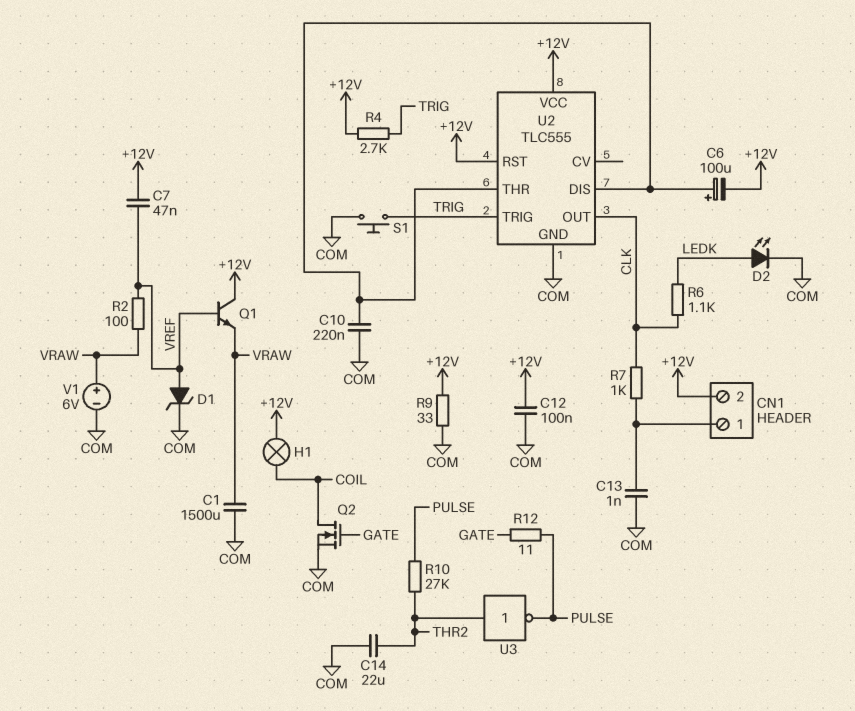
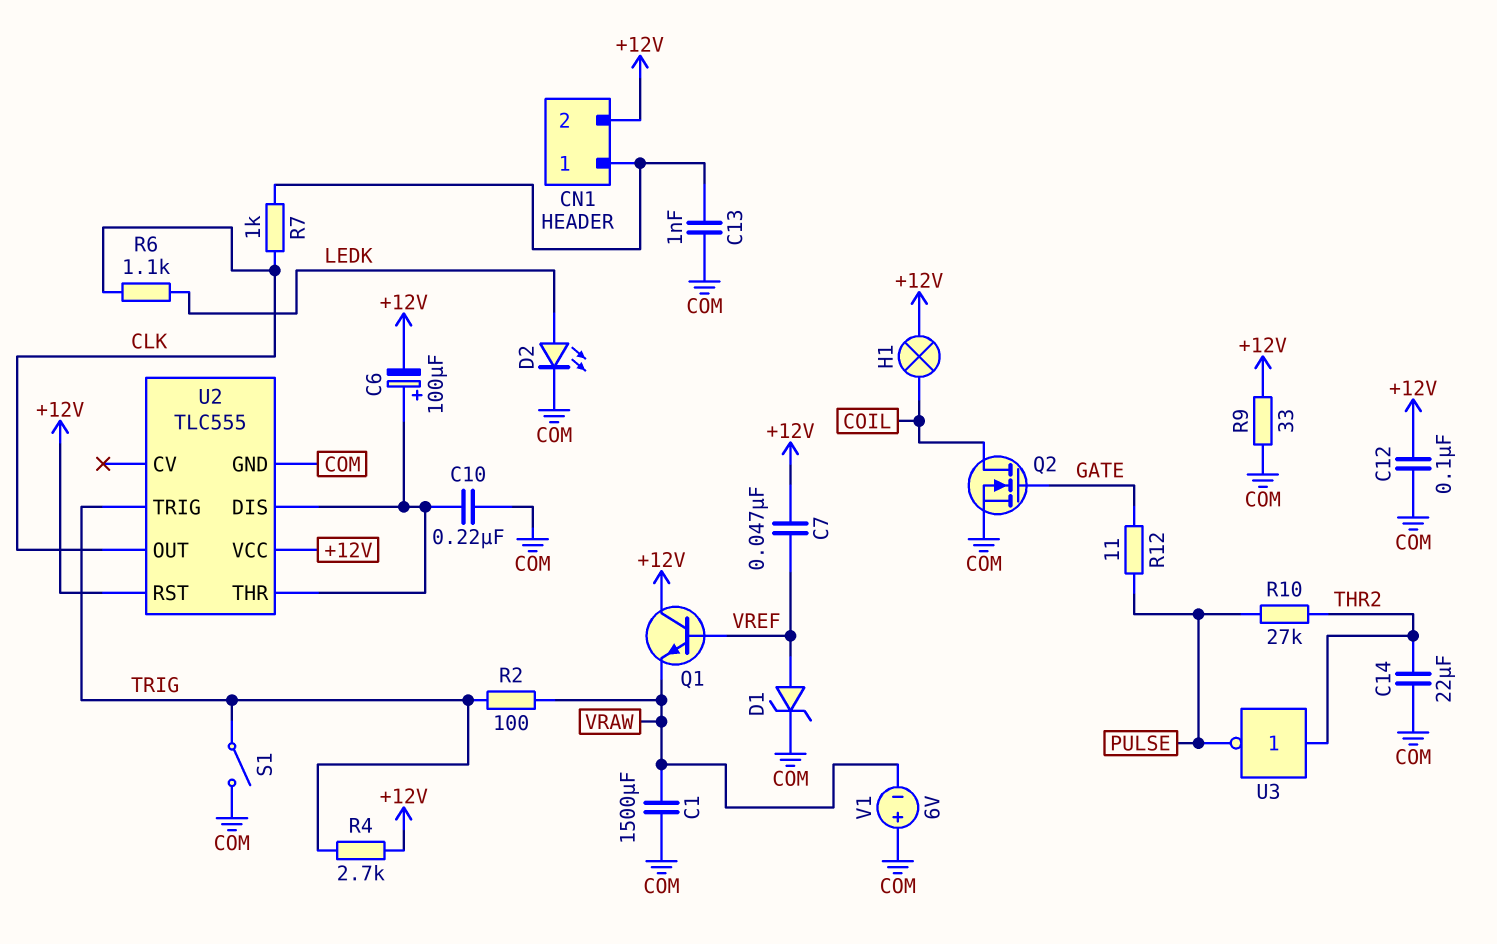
R2: 100 (VRAW, VREF) -> 100 (TRIG, VRAW)
S1: button (COM, TRIG) -> switch (COM, TRIG)
V1: 6V (plus VRAW, minus COM) -> 6V (plus COM, minus VRAW)

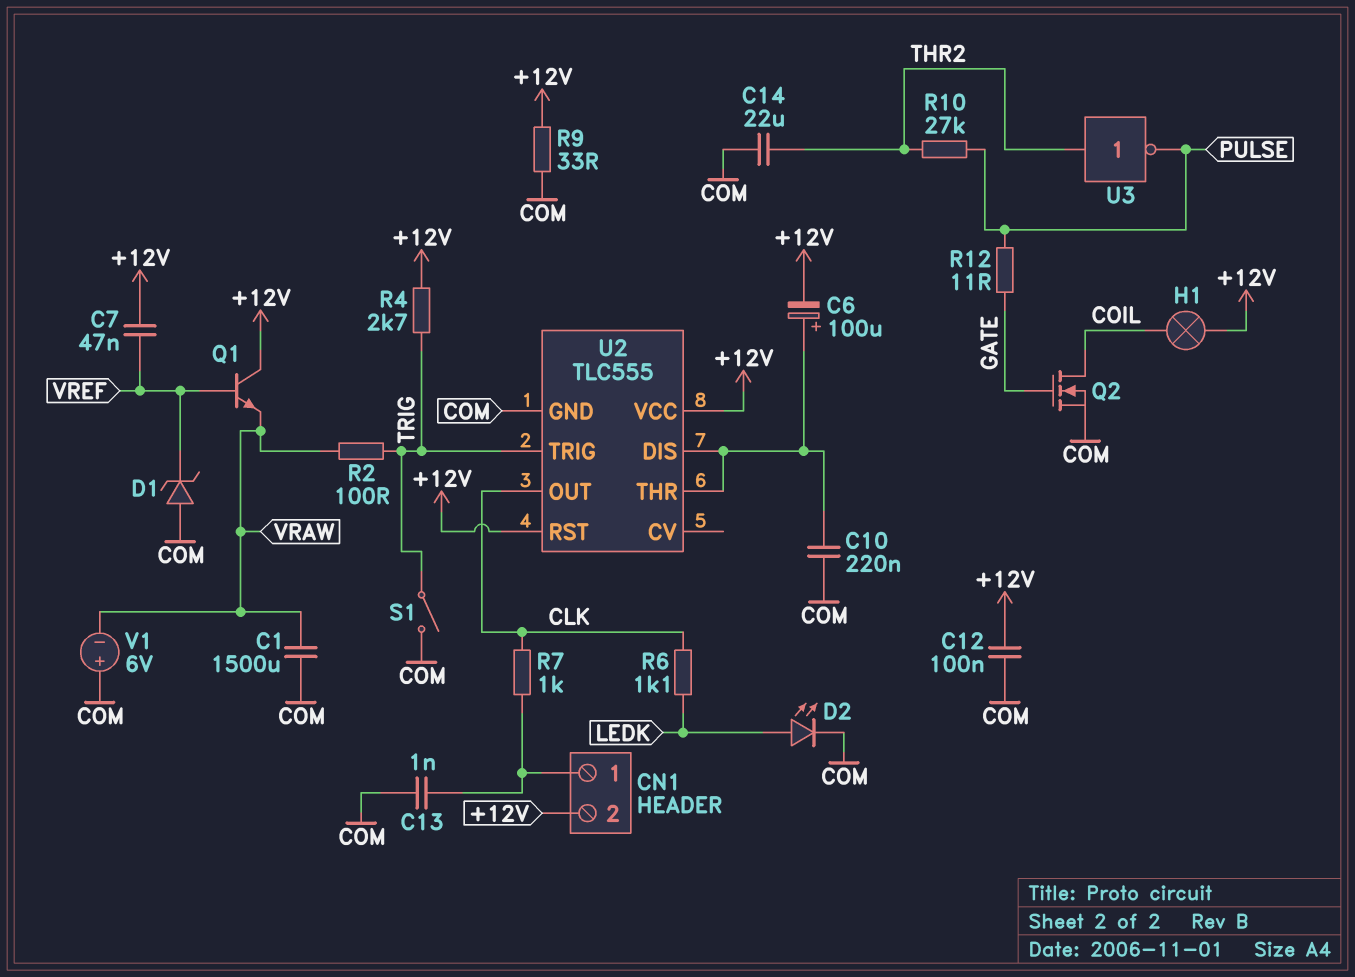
D1: zener (A VREF, K COM) -> zener (A COM, K VREF)

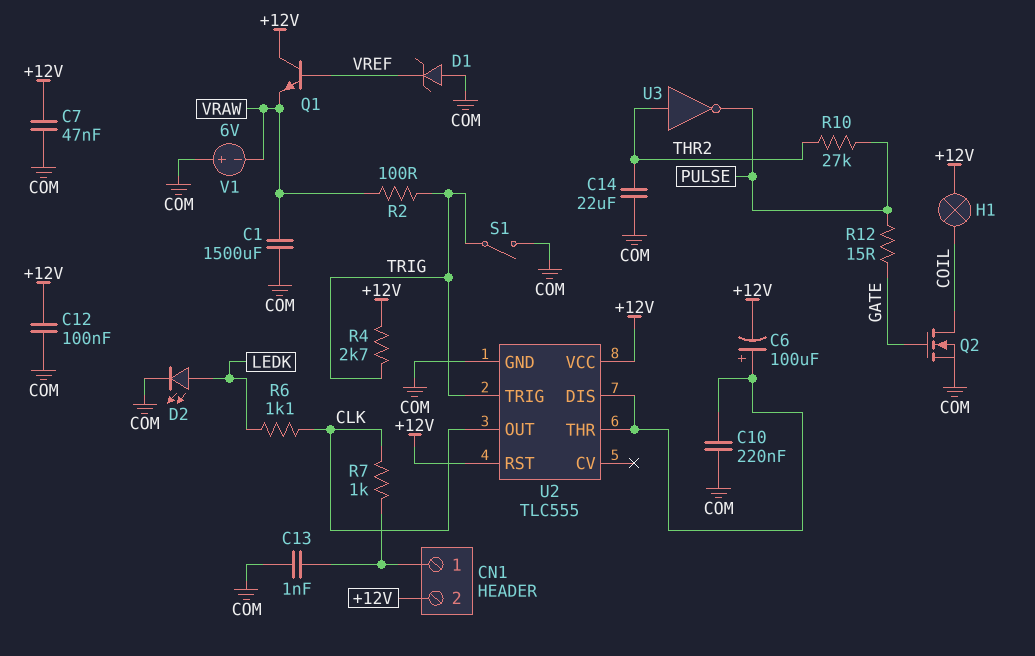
C7: 47nF (+12V, VREF) -> 47nF (+12V, COM)
R9: 33 (+12V, COM) -> none
R12: 11 (GATE, PULSE) -> 15 (GATE, PULSE)

